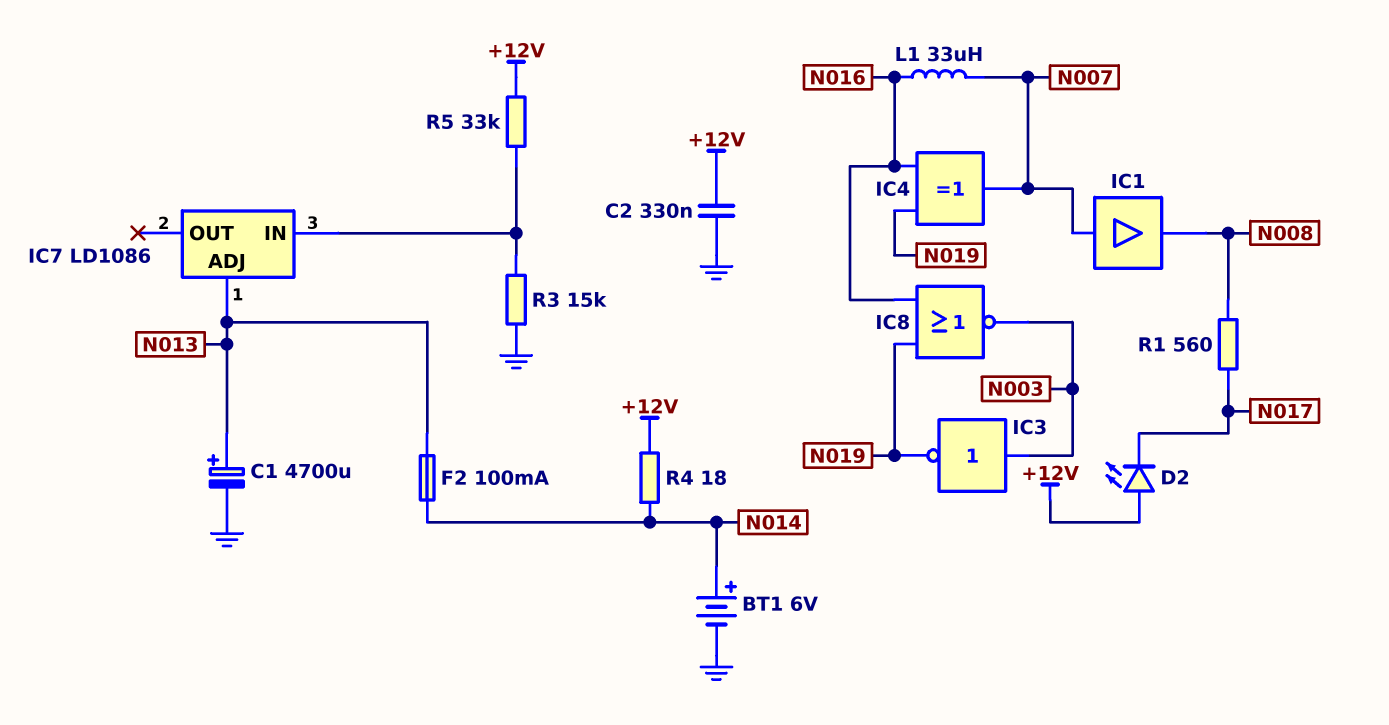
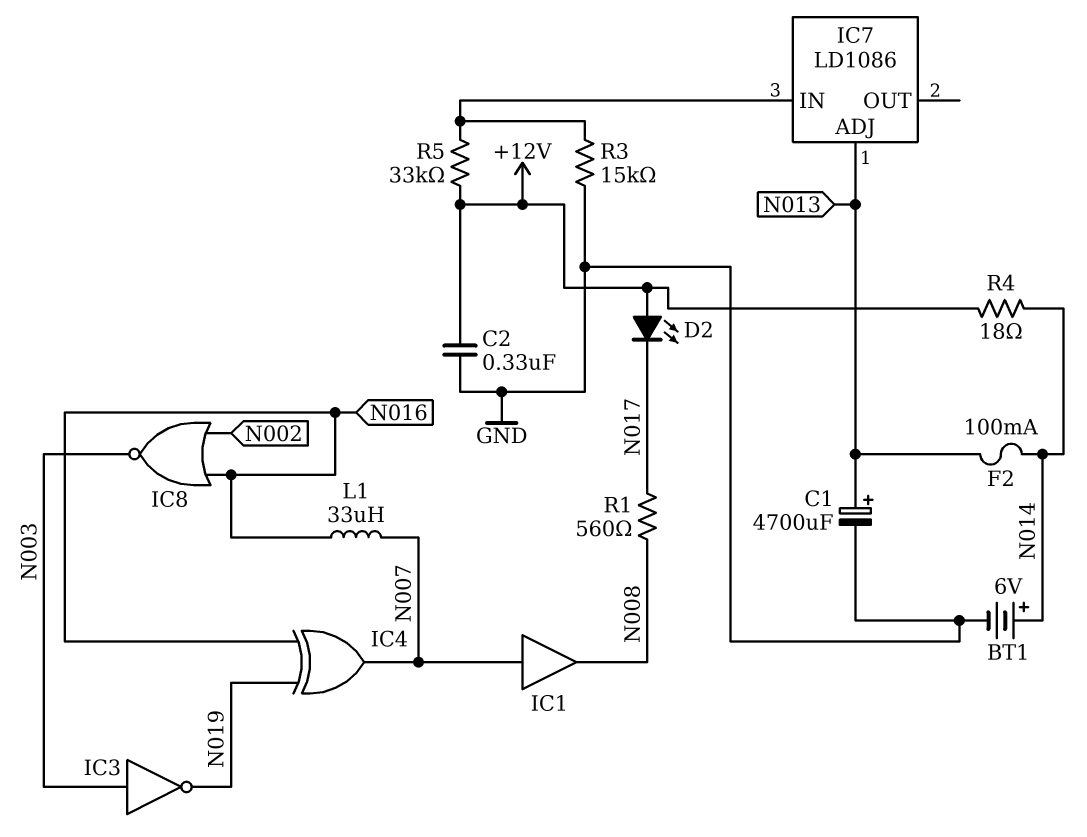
IC8: NOR (in N016, in N019, out N003) -> NOR (in N002, in N016, out N003)

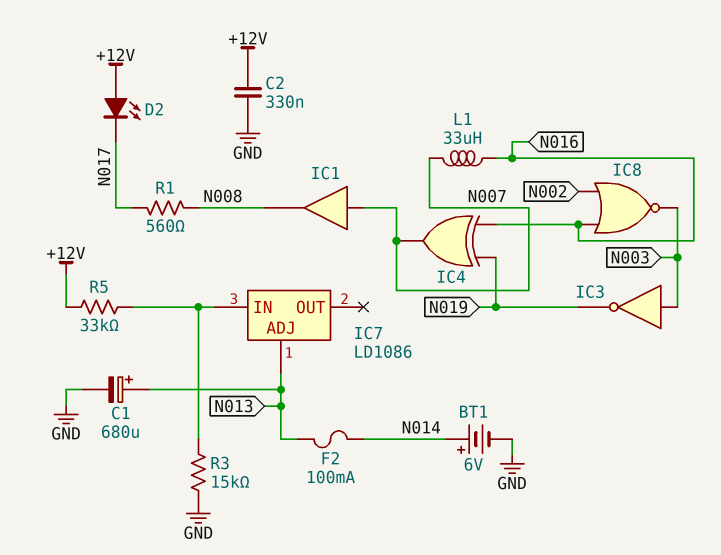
C1: 4700uF (plus N013, minus GND) -> 680uF (plus N013, minus GND)
R4: 18 (+12V, N014) -> none

